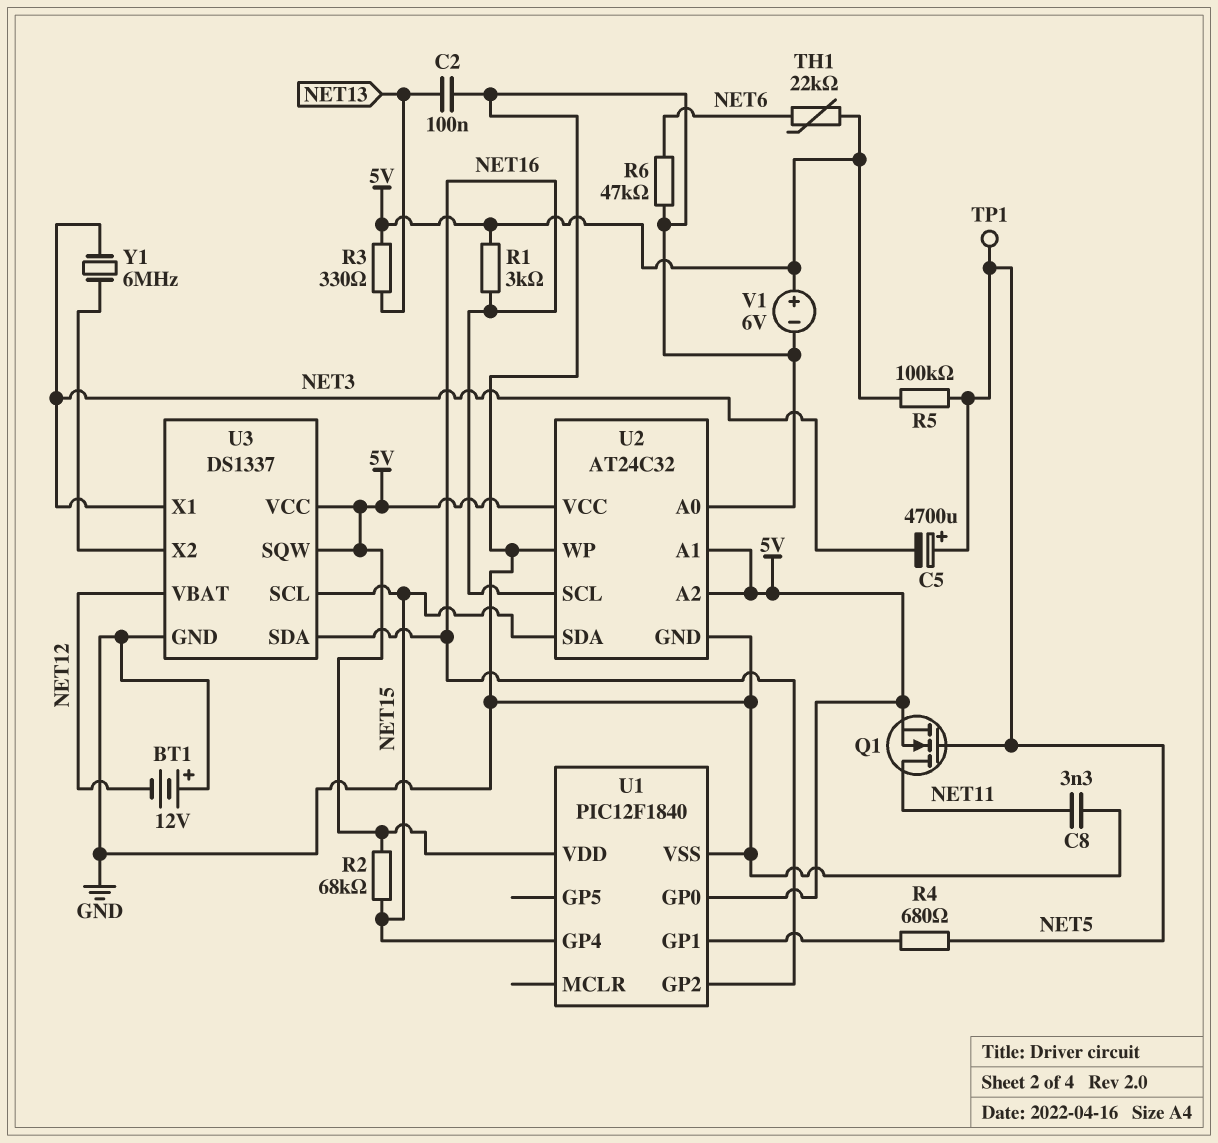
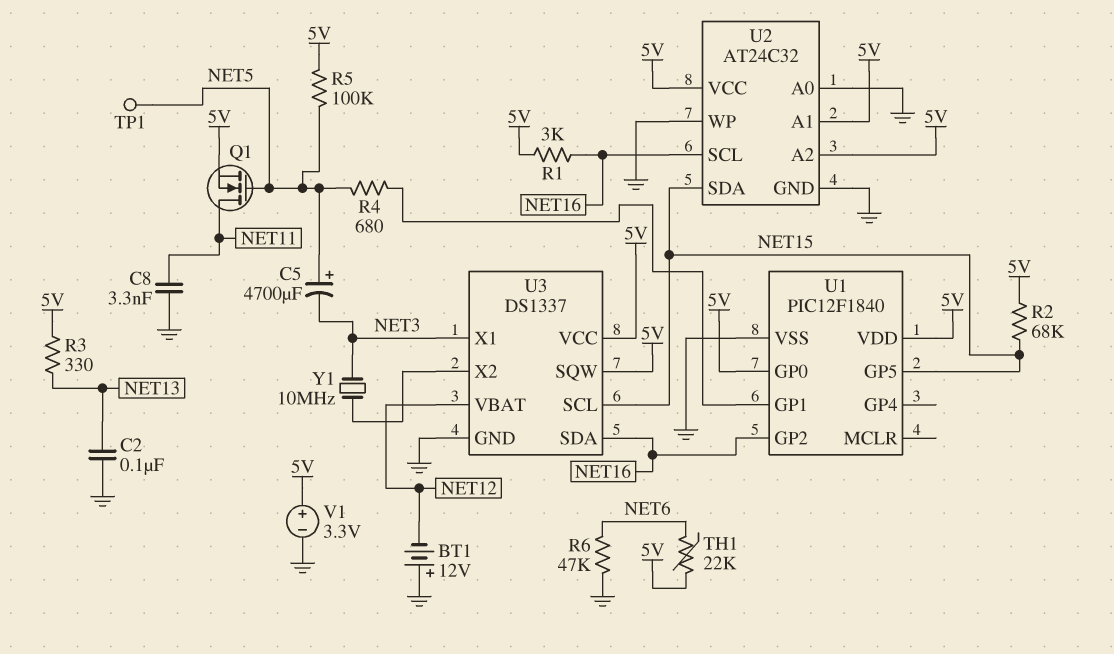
U1 pin GP4: NET15 -> none
U1 pin GP5: none -> NET15
V1: 6V (plus 5V, minus GND) -> 3.3V (plus 5V, minus GND)
Y1: 6MHz (NET3, U3/X2) -> 10MHz (NET3, U3/X2)

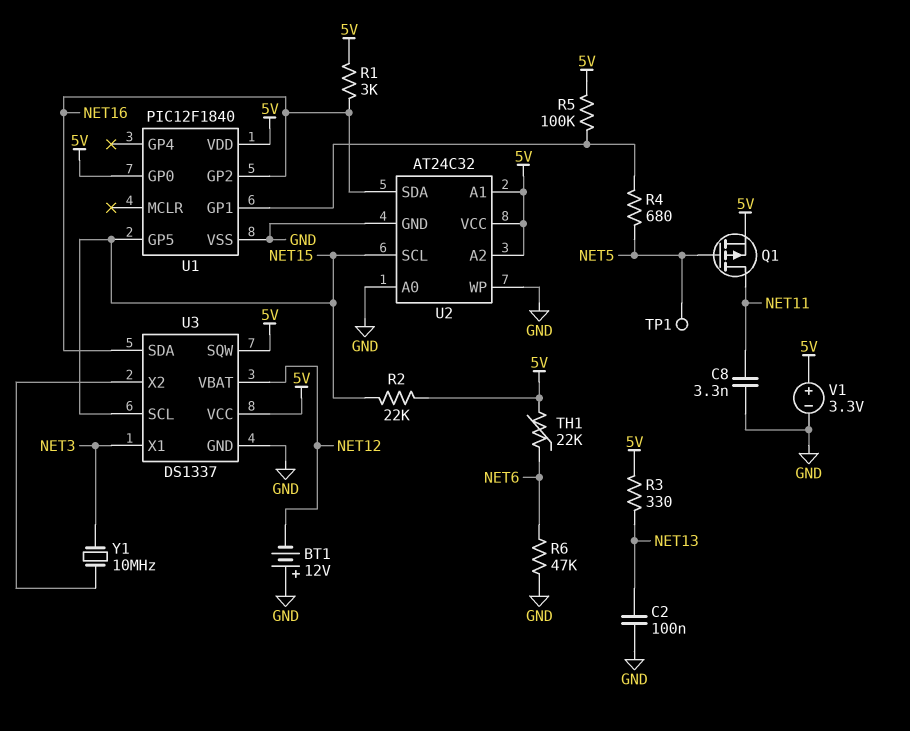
C5: 4700uF (plus NET5, minus NET3) -> none
Q1: NMOS (G NET5, D NET11, S 5V) -> PMOS (G NET5, D NET11, S 5V)
R2: 68k (5V, NET15) -> 22k (5V, NET15)
R5: 100k (5V, NET5) -> 100k (5V, U1/GP1)
U2 pin SCL: NET16 -> NET15
U2 pin SDA: NET15 -> NET16

